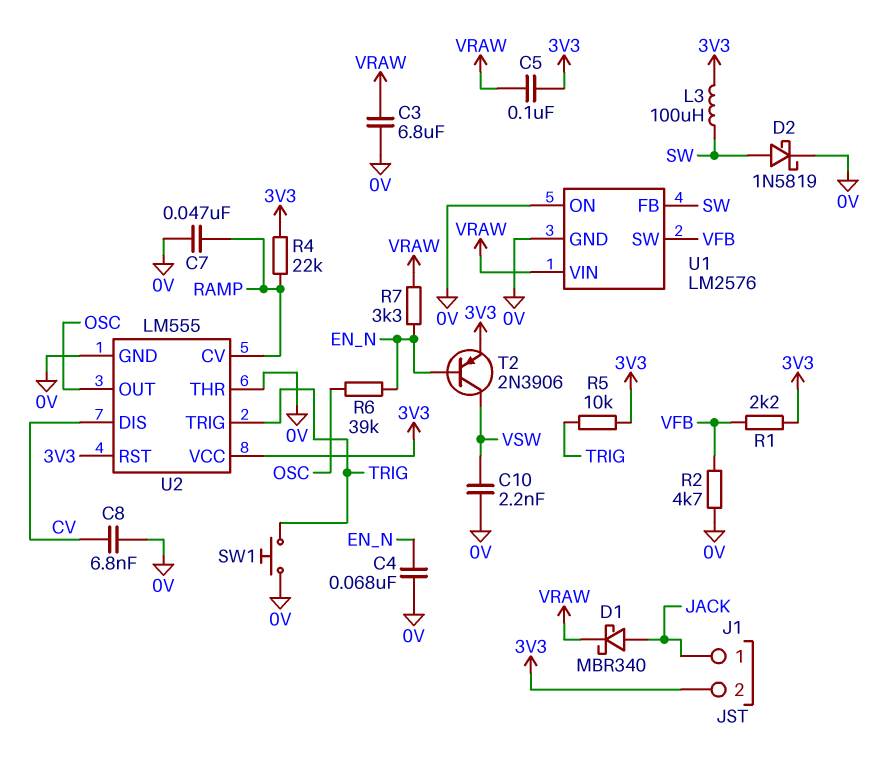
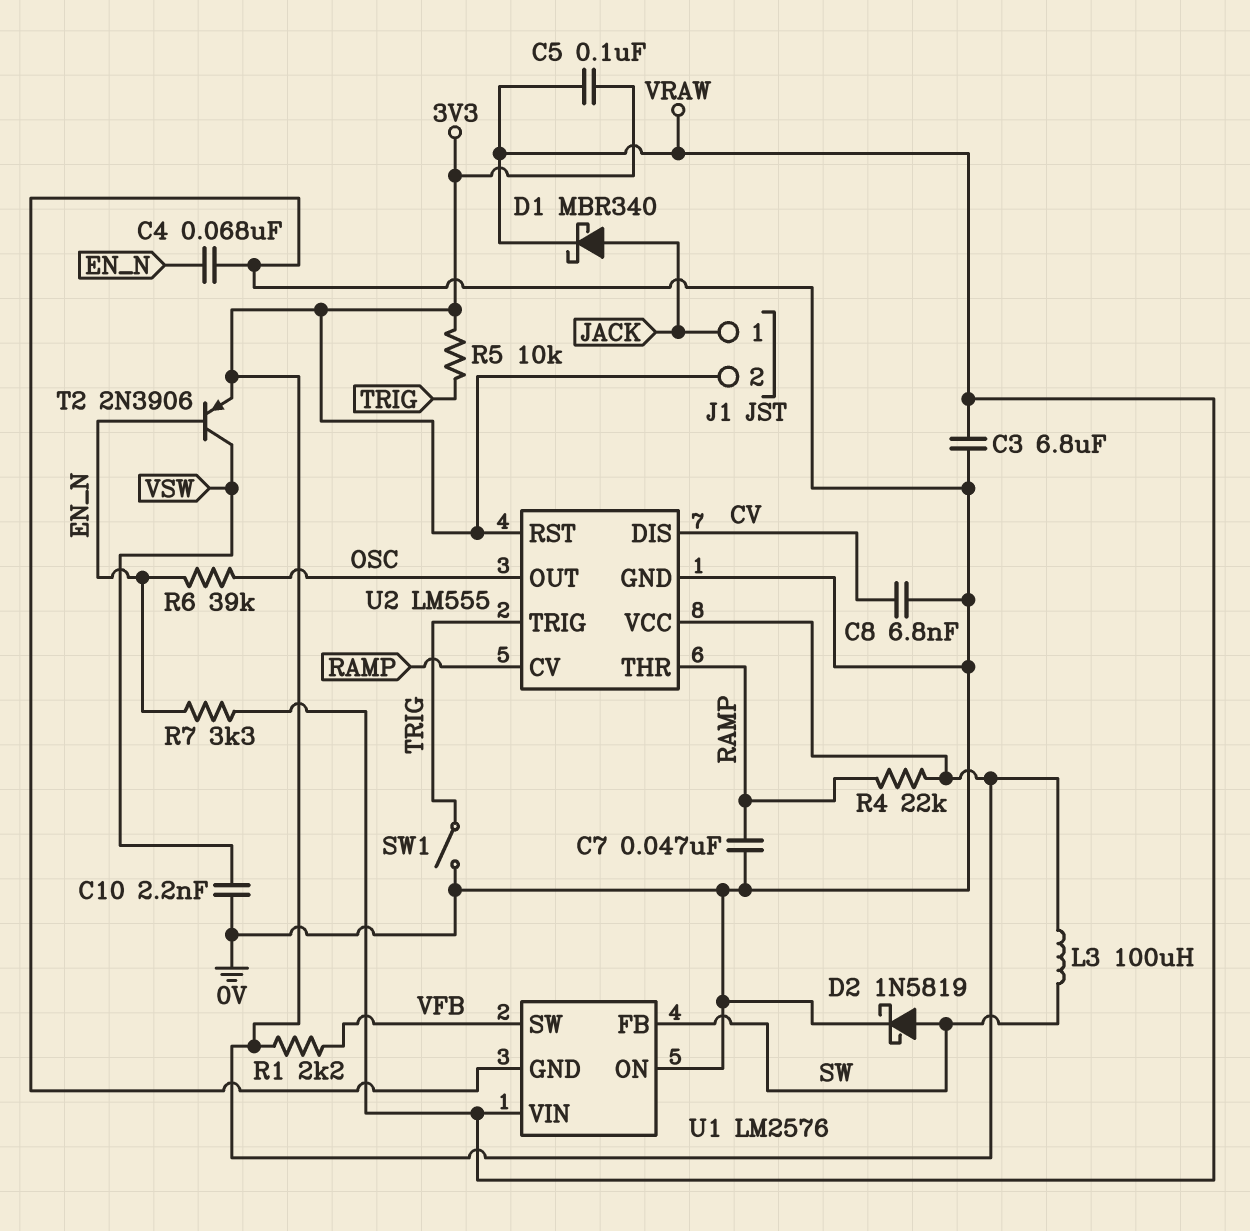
R2: 4.7k (0V, VFB) -> none
SW1: button (0V, TRIG) -> switch (0V, TRIG)
U2 pin THR: 0V -> RAMP

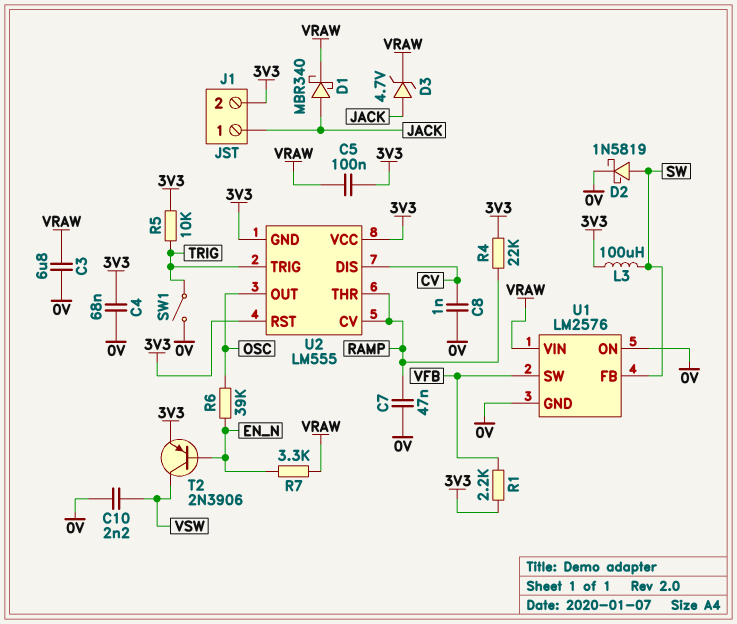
C4: 68nF (0V, EN_N) -> 68nF (0V, 3V3)
C8: 6.8nF (0V, CV) -> 1nF (0V, CV)
D3: none -> zener 4.7V (A JACK, K VRAW)
U2 pin GND: 0V -> 3V3

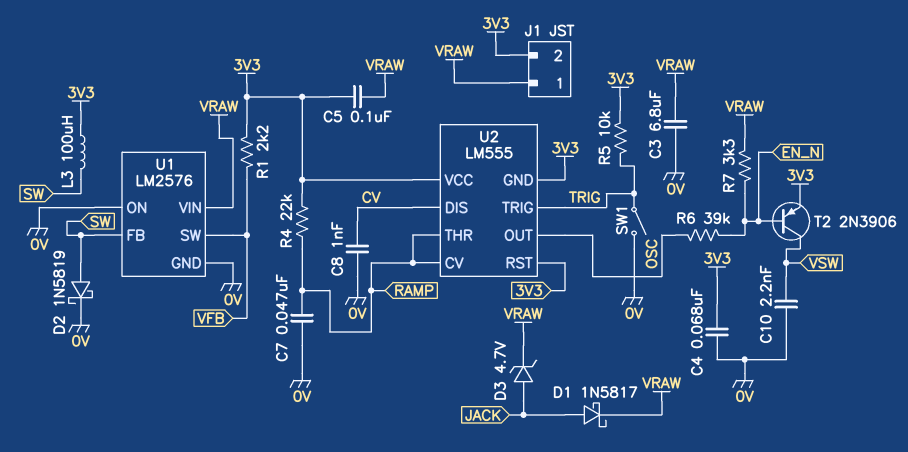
D1: schottky MBR340 (A JACK, K VRAW) -> schottky 1N5817 (A JACK, K VRAW)
J1 pin 1: JACK -> VRAW

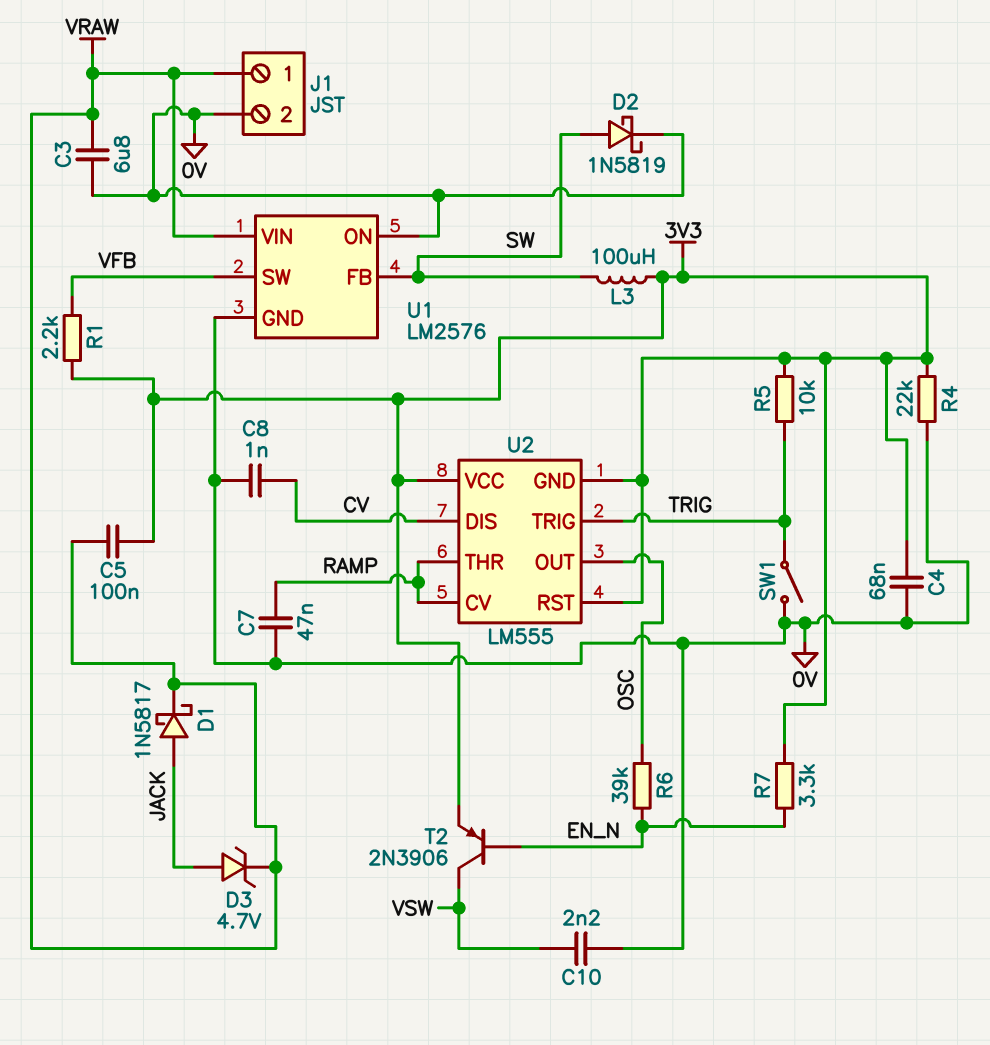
J1 pin 2: 3V3 -> 0V
R4: 22k (3V3, RAMP) -> 22k (0V, 3V3)
R7: 3.3k (EN_N, VRAW) -> 3.3k (3V3, EN_N)

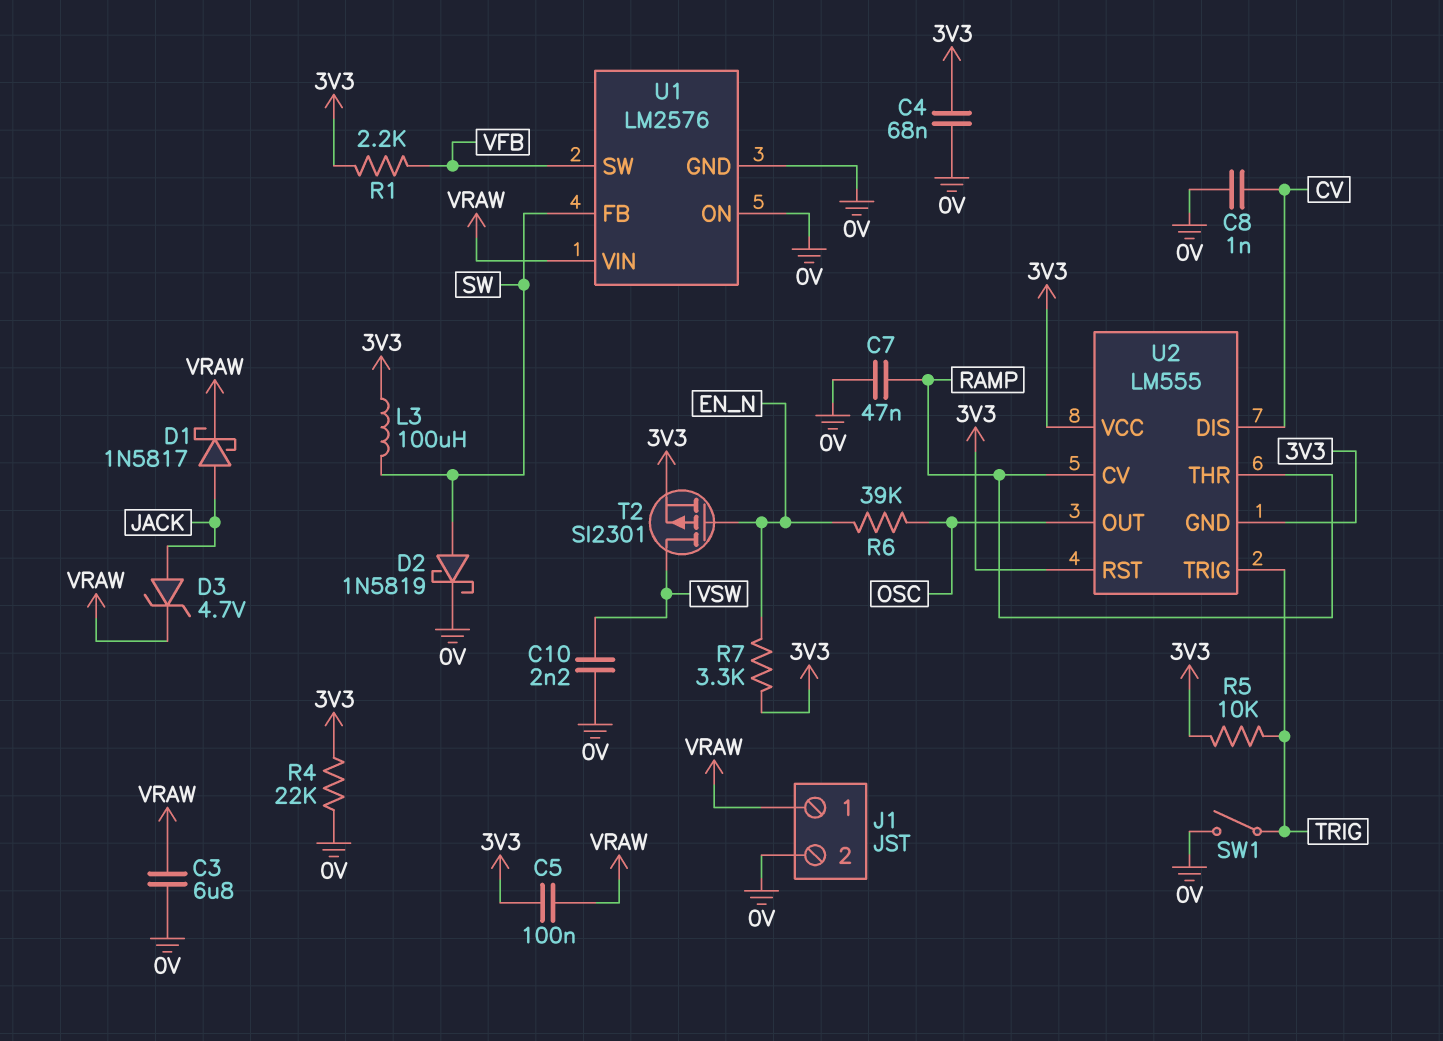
T2: PNP 2N3906 (B EN_N, C VSW, E 3V3) -> PMOS SI2301 (G EN_N, D VSW, S 3V3)

